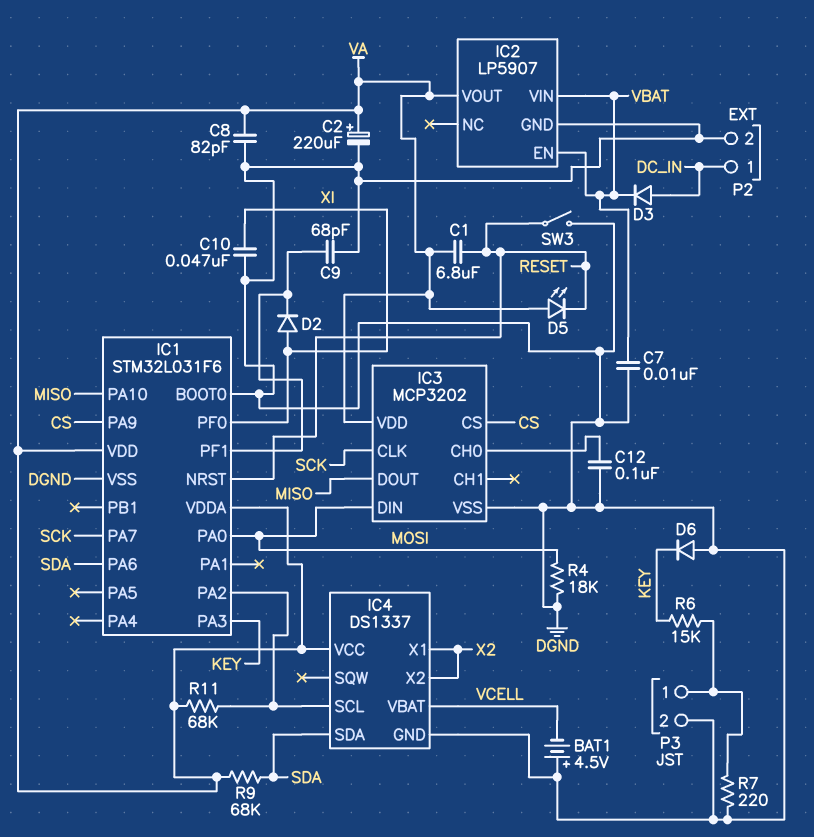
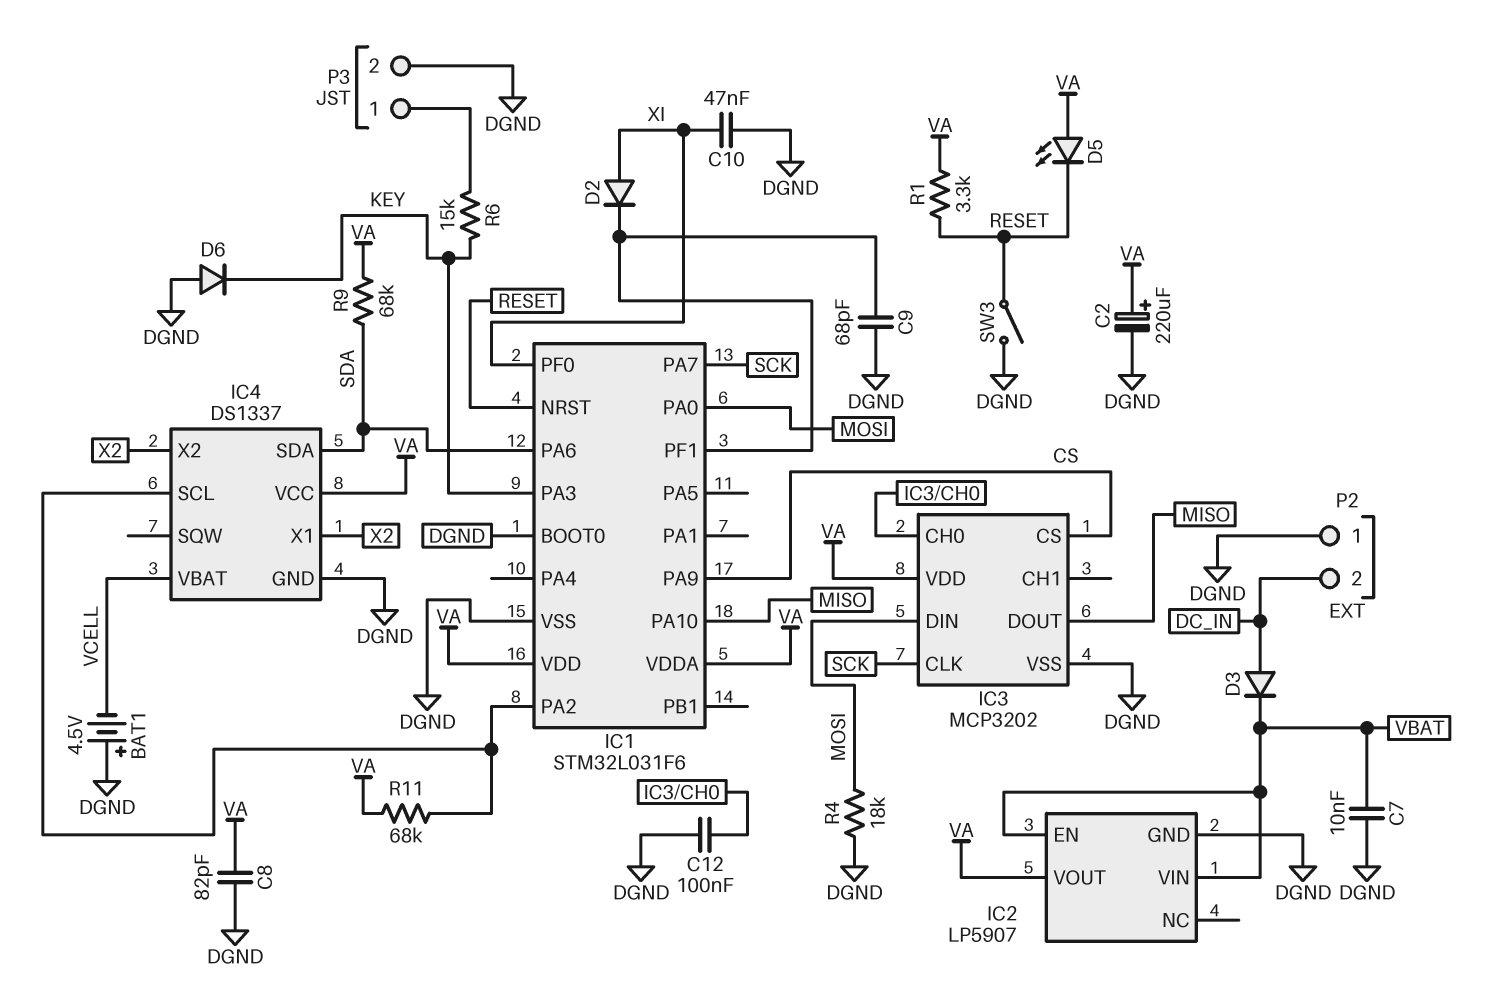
C1: 6.8uF (RESET, VA) -> none
P2 pin 1: DC_IN -> DGND
P2 pin 2: DGND -> DC_IN
R1: none -> 3.3k (RESET, VA)
R7: 220 (DGND, P3/1) -> none

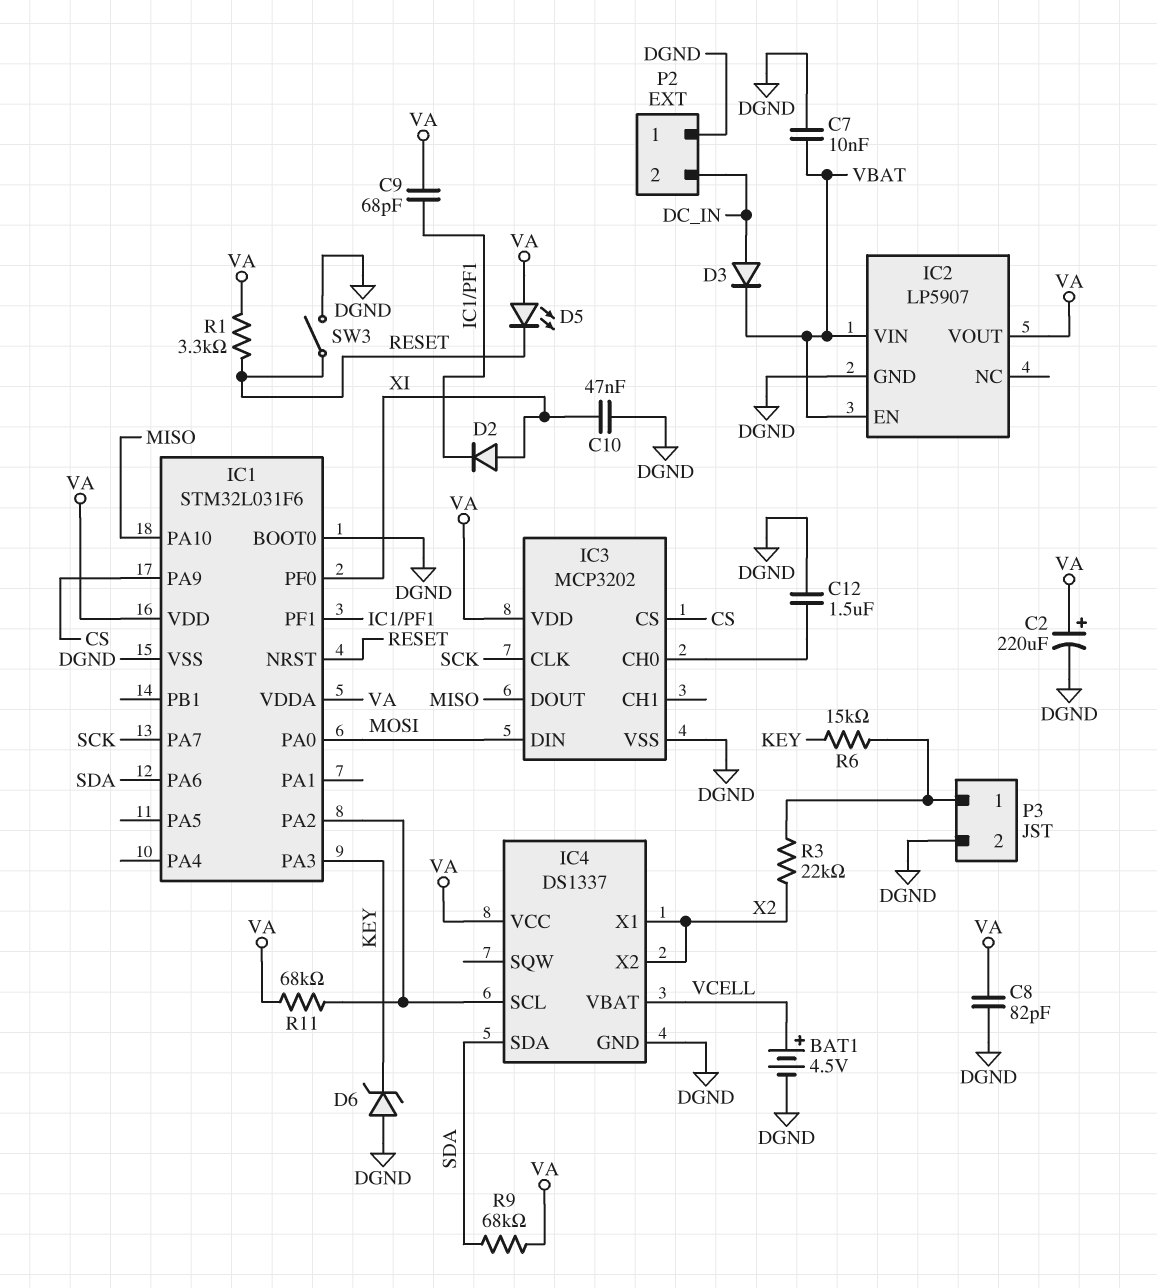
BAT1: 4.5V (plus DGND, minus VCELL) -> 4.5V (plus VCELL, minus DGND)
C9: 68pF (DGND, IC1/PF1) -> 68pF (IC1/PF1, VA)
C12: 100nF (DGND, IC3/CH0) -> 1.5uF (DGND, IC3/CH0)
D6: diode (A DGND, K KEY) -> zener (A DGND, K KEY)
R3: none -> 22k (P3/1, X2)
R4: 18k (DGND, MOSI) -> none

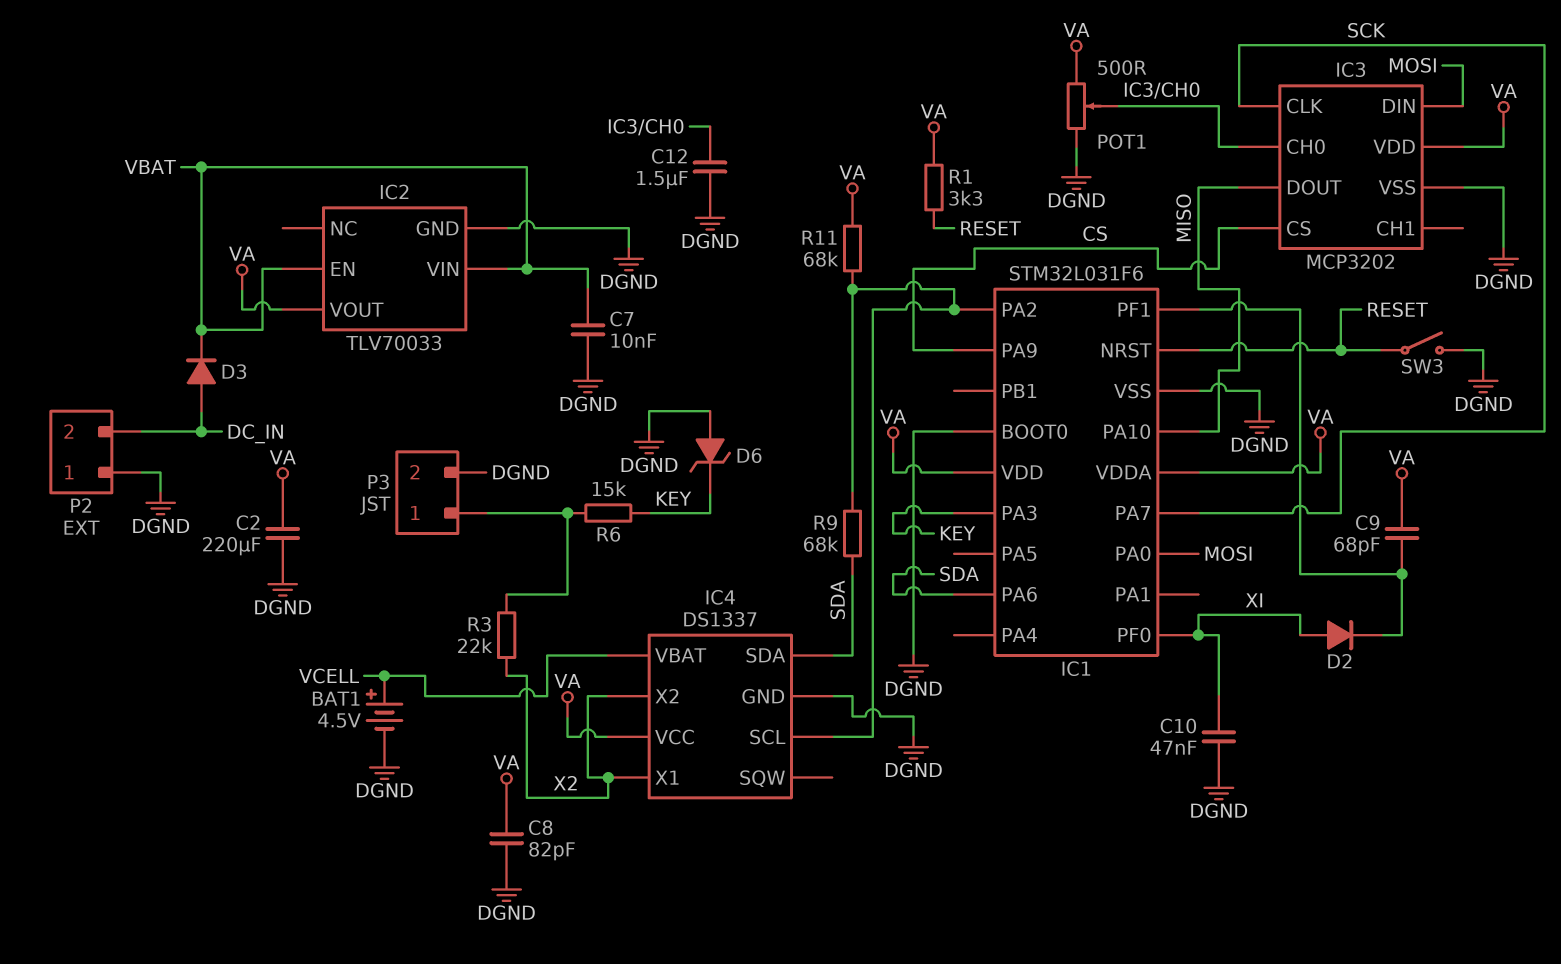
C2: 220uF (plus VA, minus DGND) -> 220uF (DGND, VA)
D5: LED (A VA, K RESET) -> none
IC2: LP5907 -> TLV70033
POT1: none -> 500 (DGND, VA, wiper IC3/CH0)
R9: 68k (SDA, VA) -> 68k (IC1/PA2, SDA)

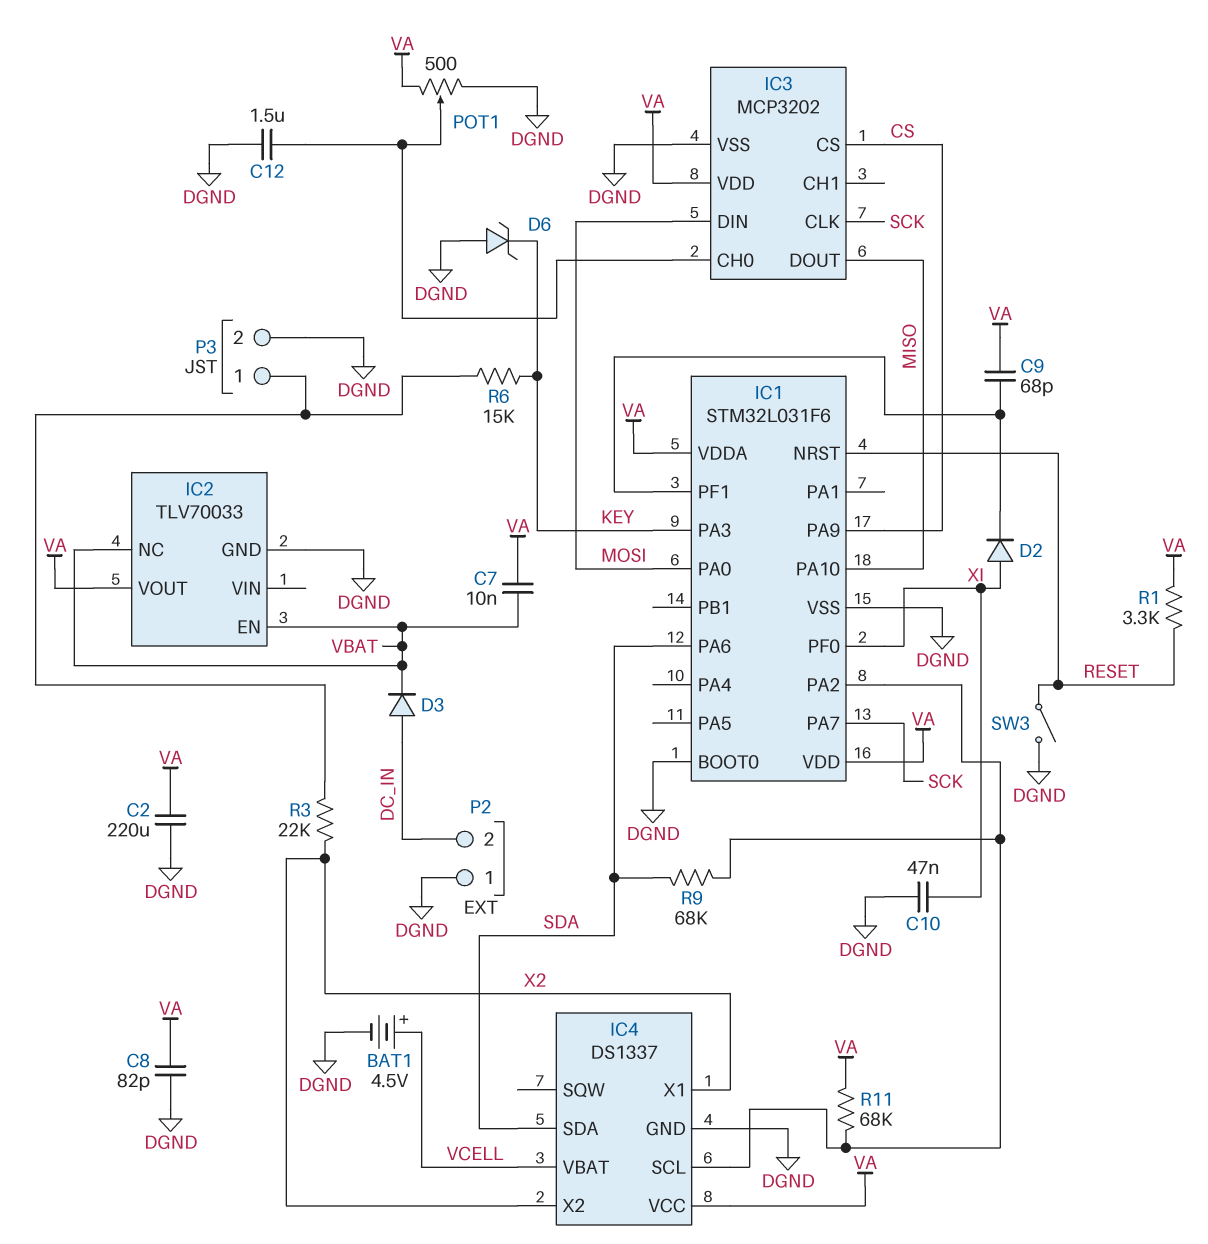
C7: 10nF (DGND, VBAT) -> 10nF (VA, VBAT)
IC2 pin NC: none -> VBAT
IC2 pin VIN: VBAT -> none

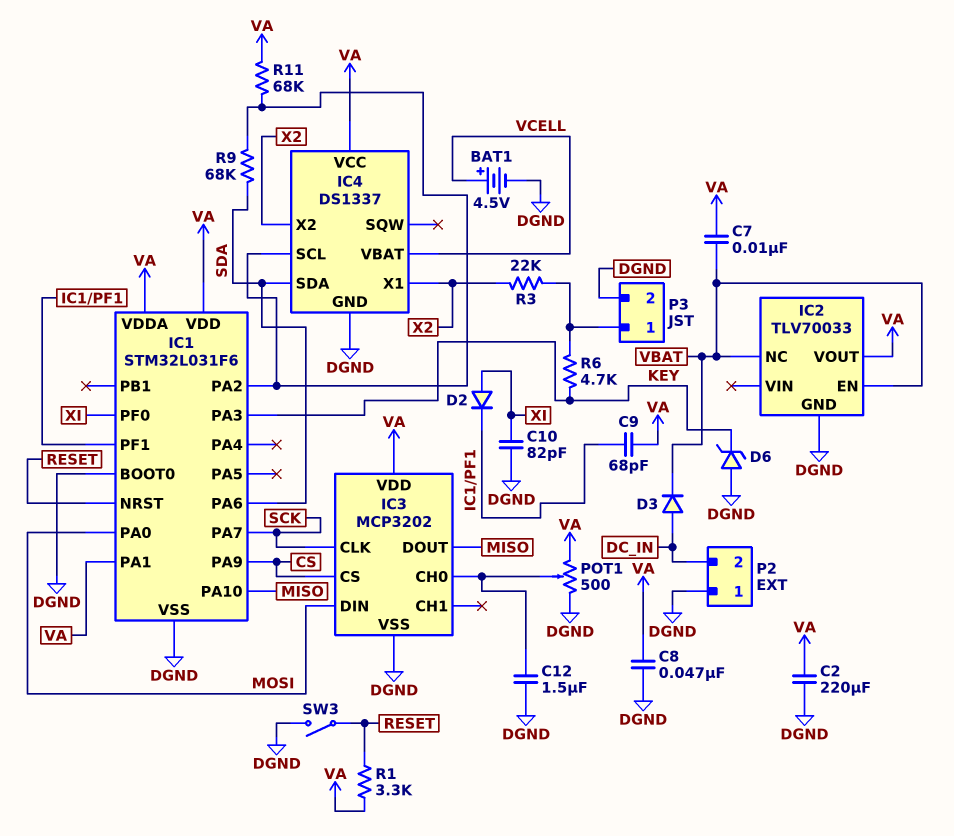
C8: 82pF (DGND, VA) -> 47nF (DGND, VA)
C10: 47nF (DGND, XI) -> 82pF (DGND, XI)
IC1 pin PA1: none -> VA
R6: 15k (KEY, P3/1) -> 4.7k (KEY, P3/1)

